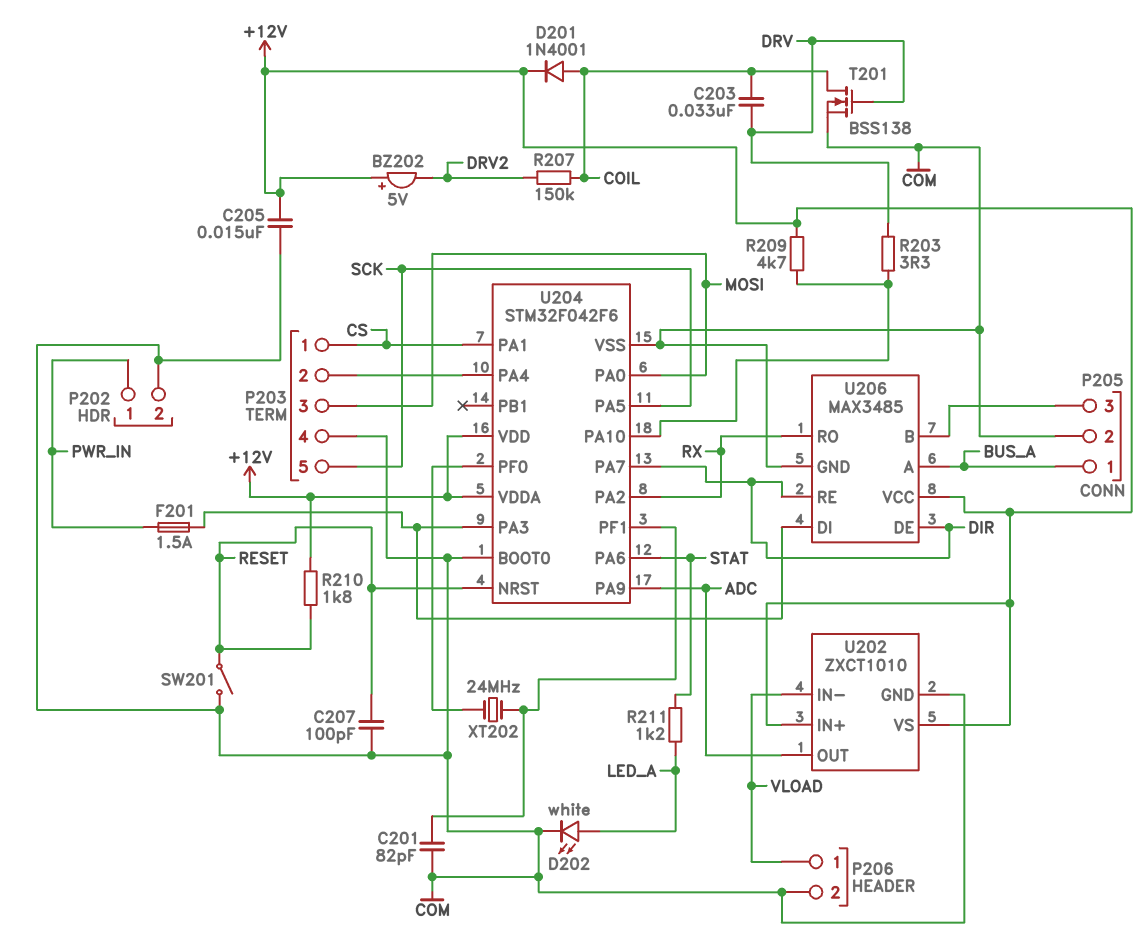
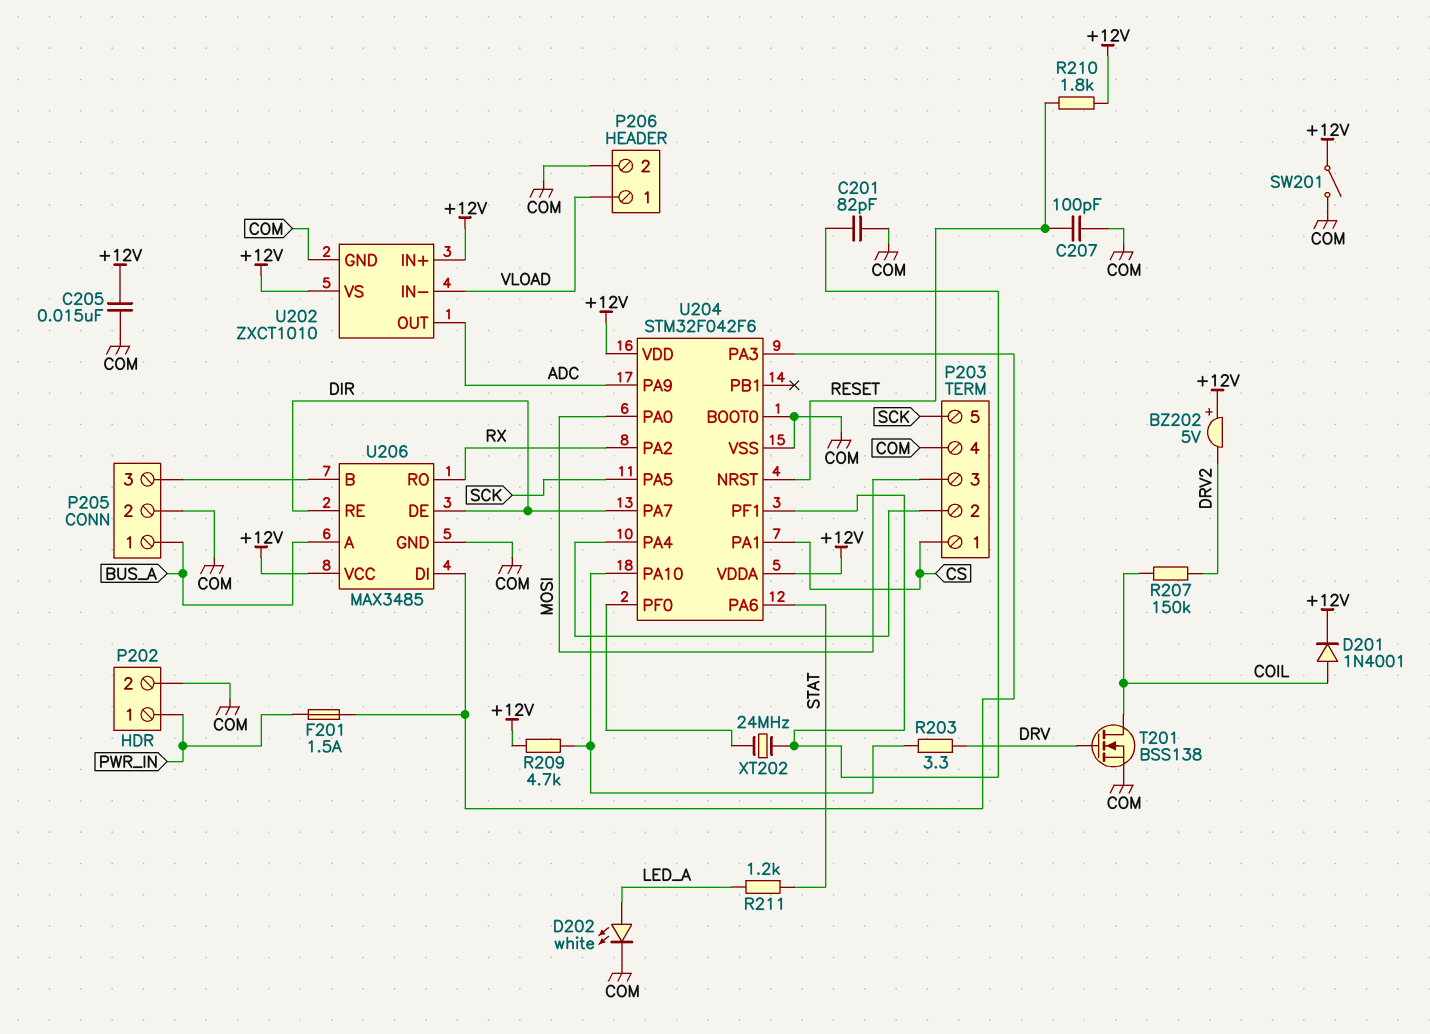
C203: 33nF (COIL, DRV) -> none
SW201: switch (COM, RESET) -> switch (+12V, COM)

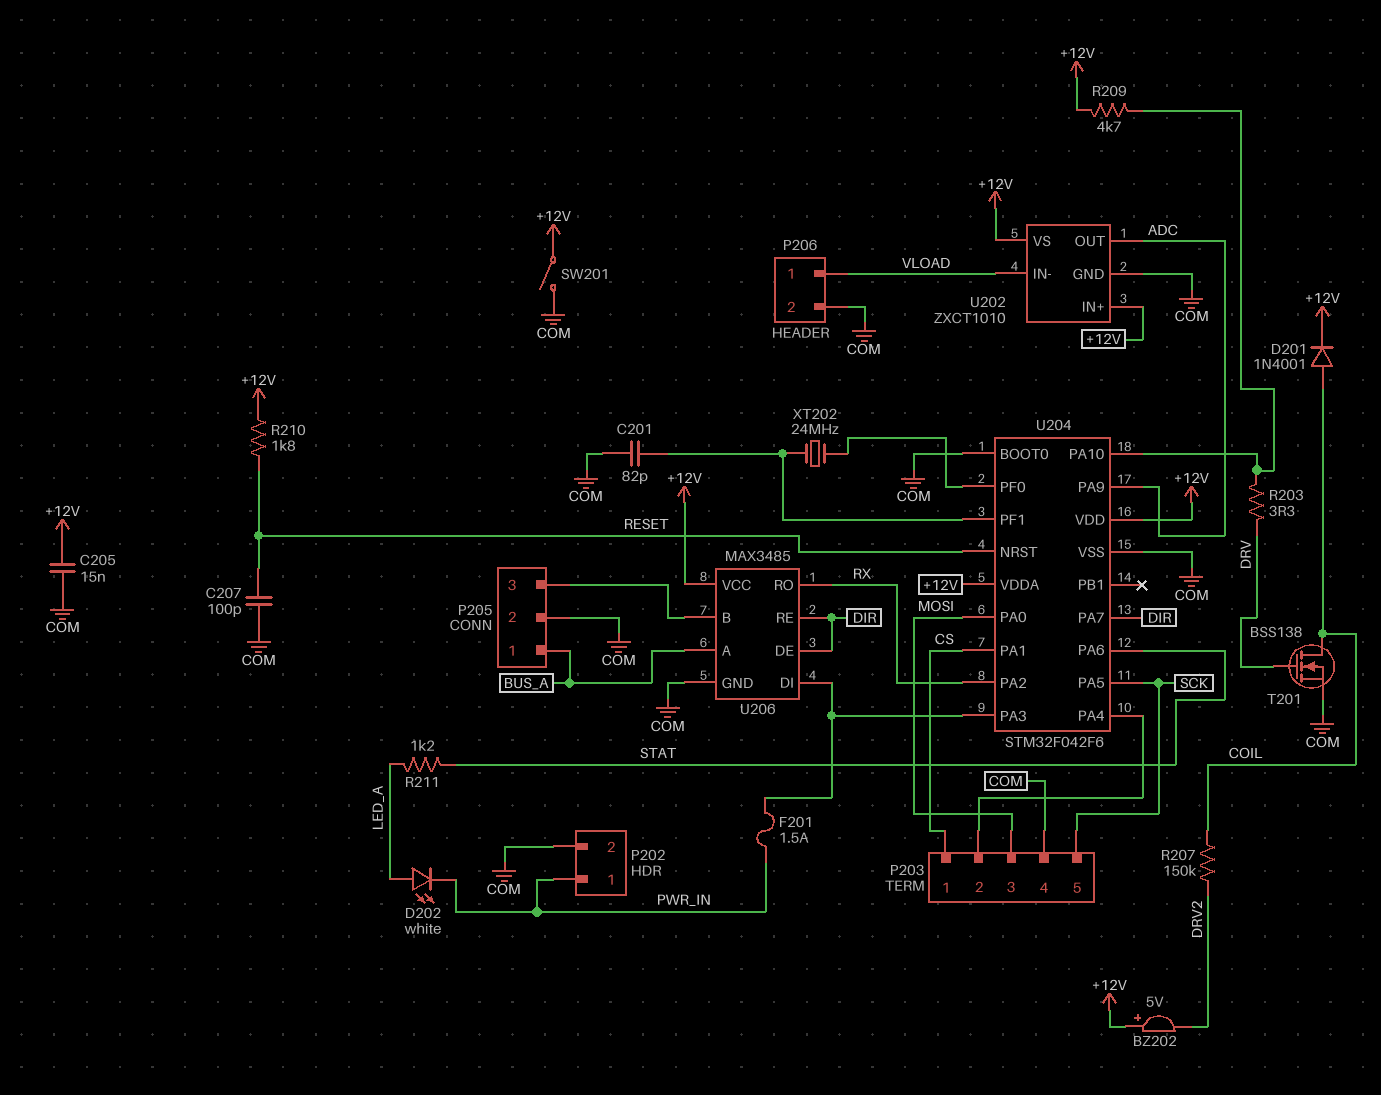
D202: LED white (A LED_A, K COM) -> LED white (A LED_A, K PWR_IN)

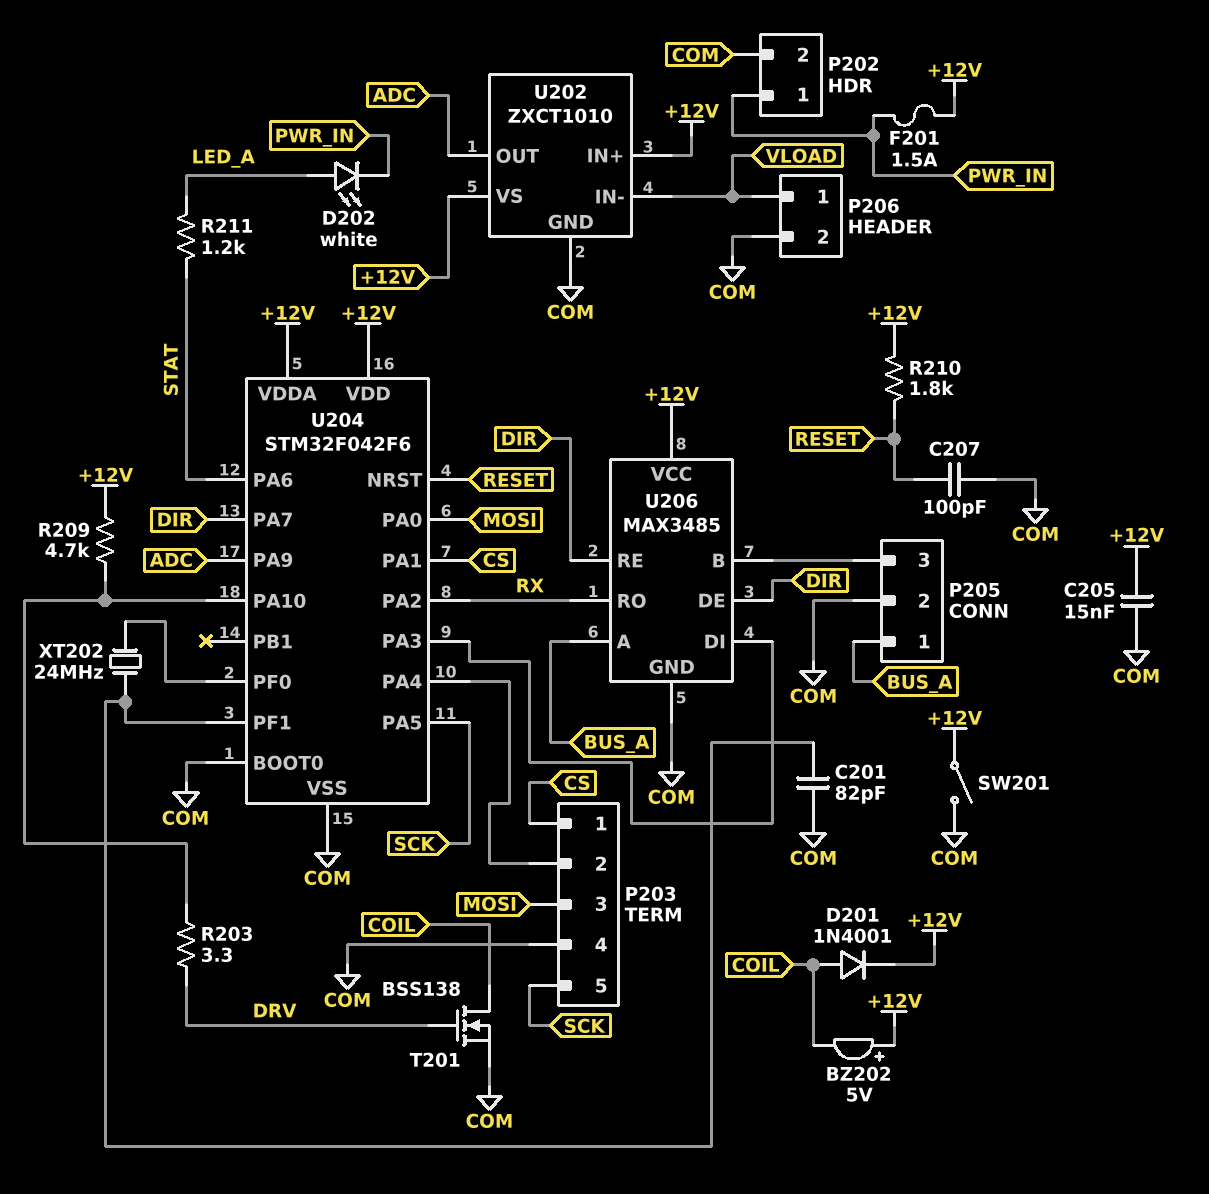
BZ202: buzzer 5V (plus +12V, minus DRV2) -> buzzer 5V (plus +12V, minus COIL)
F201: 1.5A (PWR_IN, U204/PA3) -> 1.5A (+12V, PWR_IN)
R207: 150k (COIL, DRV2) -> none

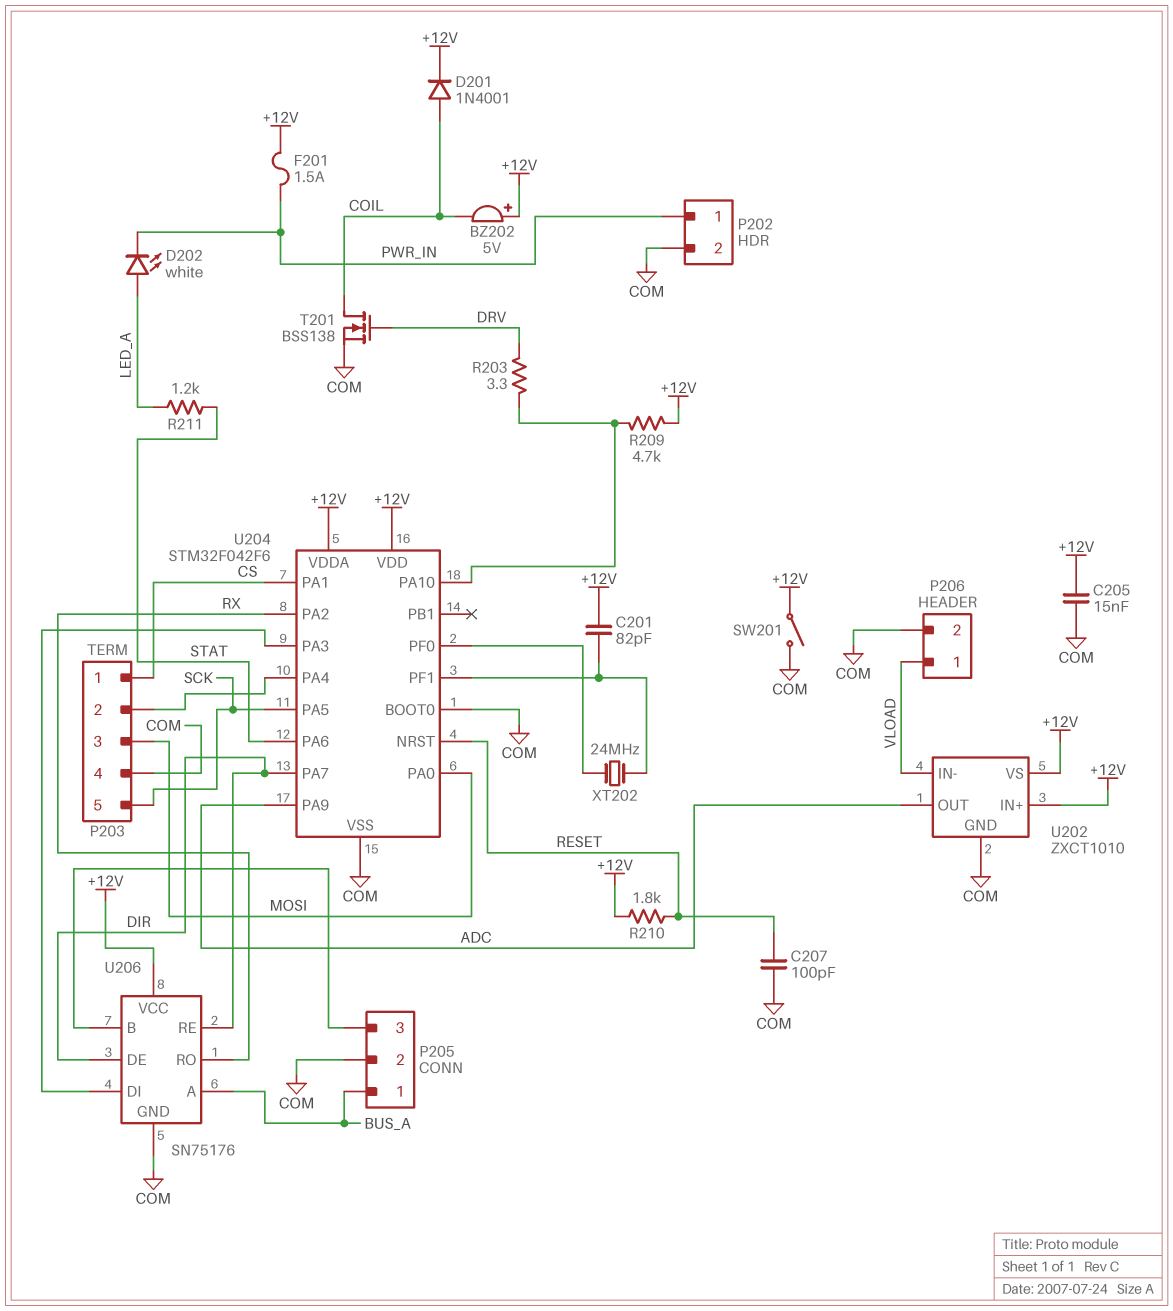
C201: 82pF (COM, U204/PF1) -> 82pF (+12V, U204/PF1)
U206: MAX3485 -> SN75176

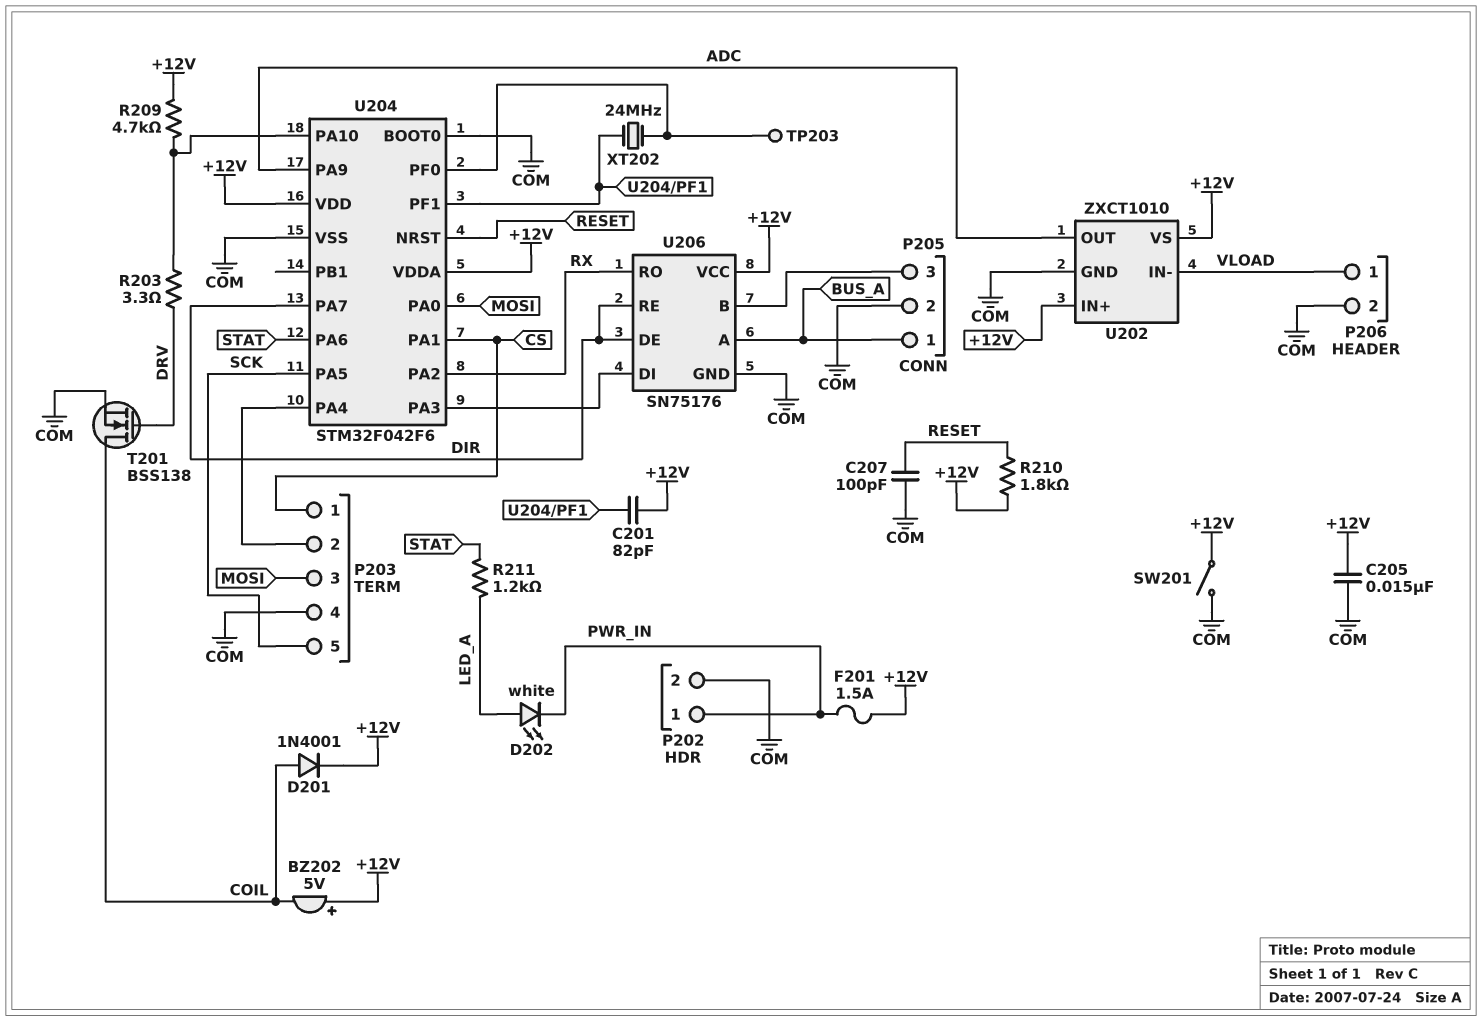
TP203: none -> test point (U204/PF0)

